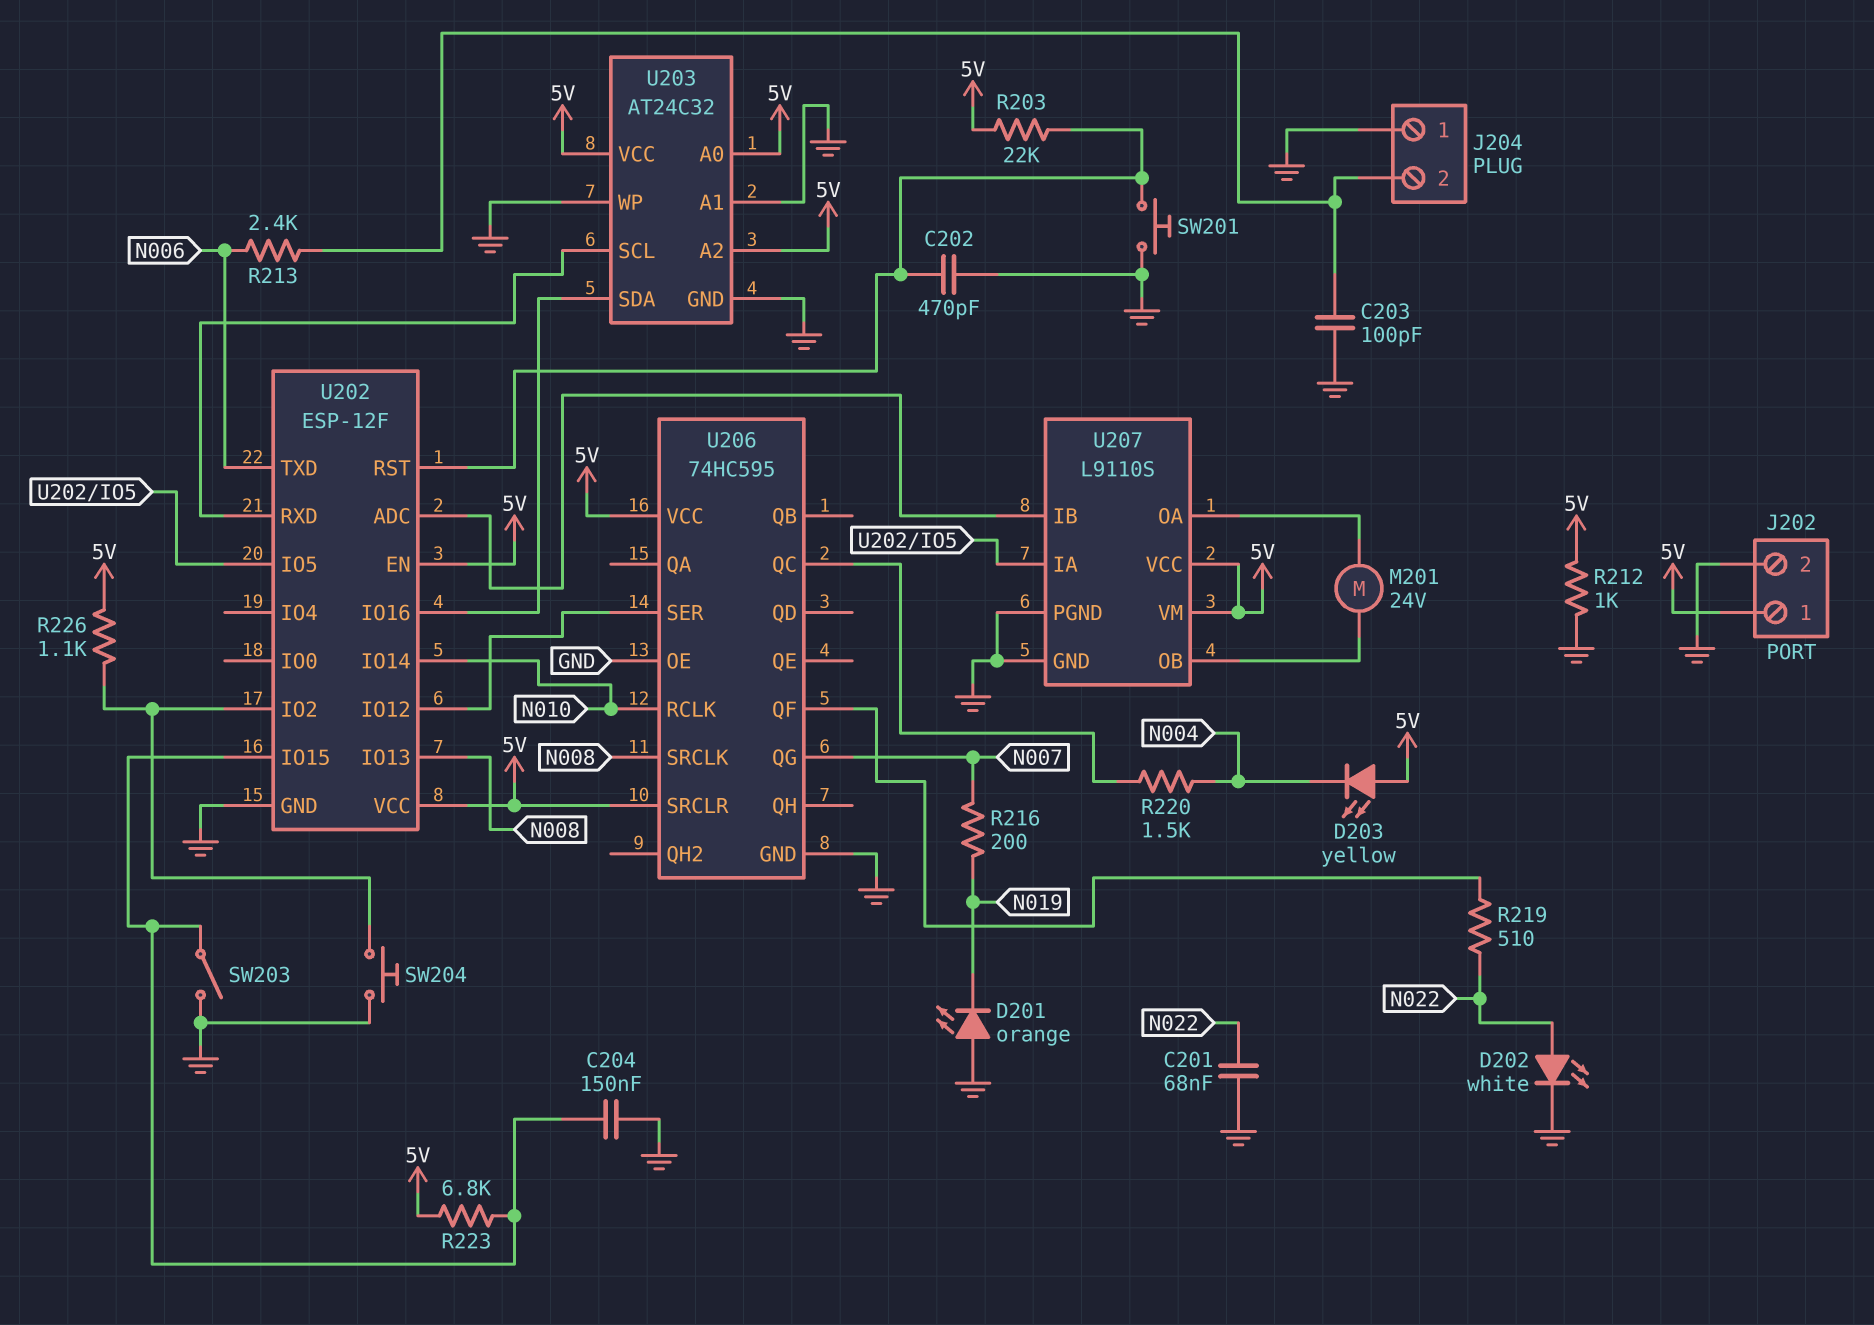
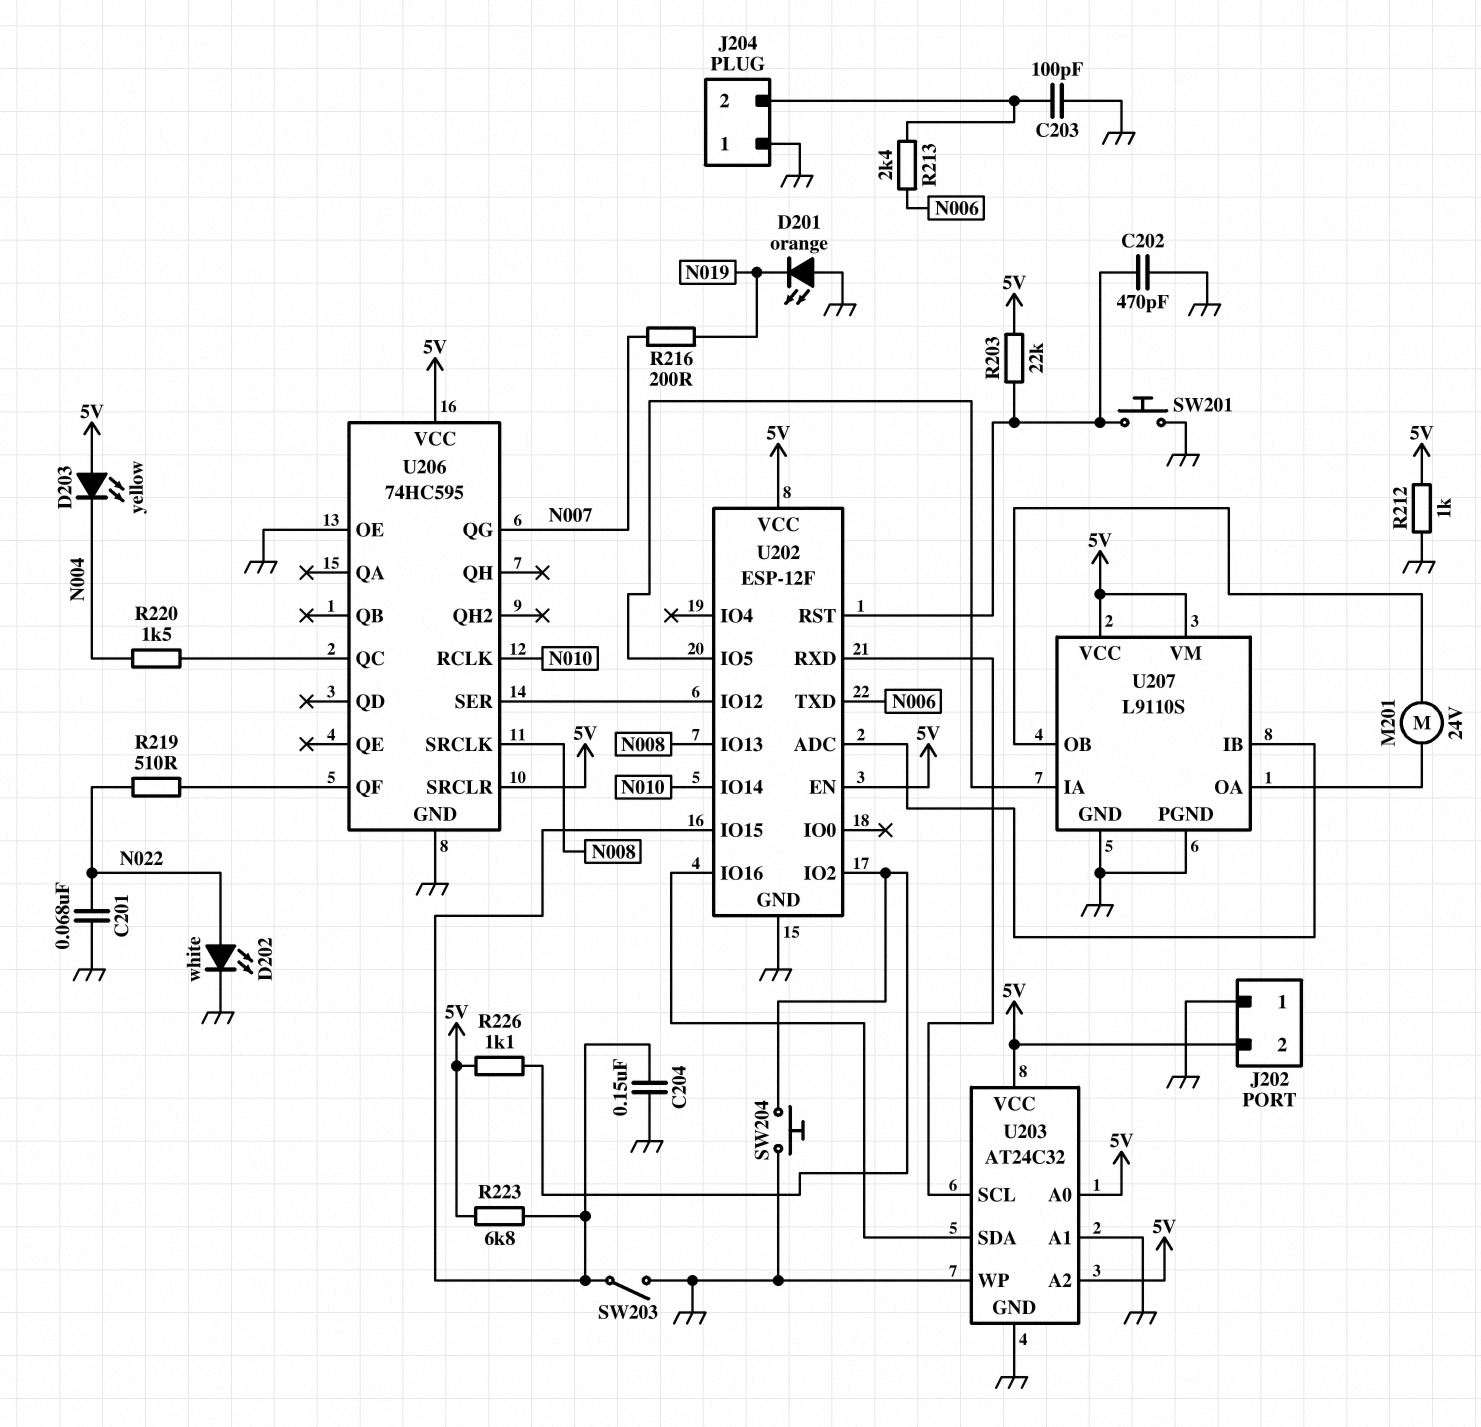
J202 pin 1: 5V -> GND
J202 pin 2: GND -> 5V

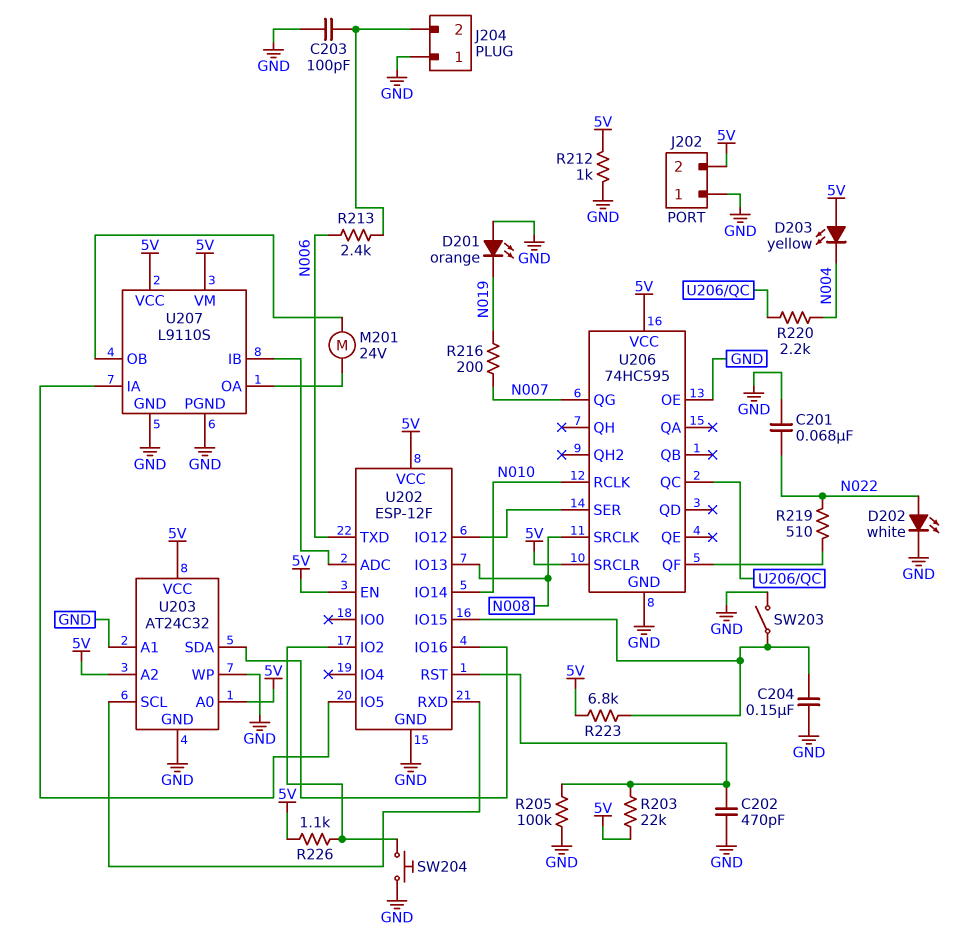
R205: none -> 100k (GND, U202/RST)
R220: 1.5k (N004, U206/QC) -> 2.2k (N004, U206/QC)
SW201: button (GND, U202/RST) -> none

